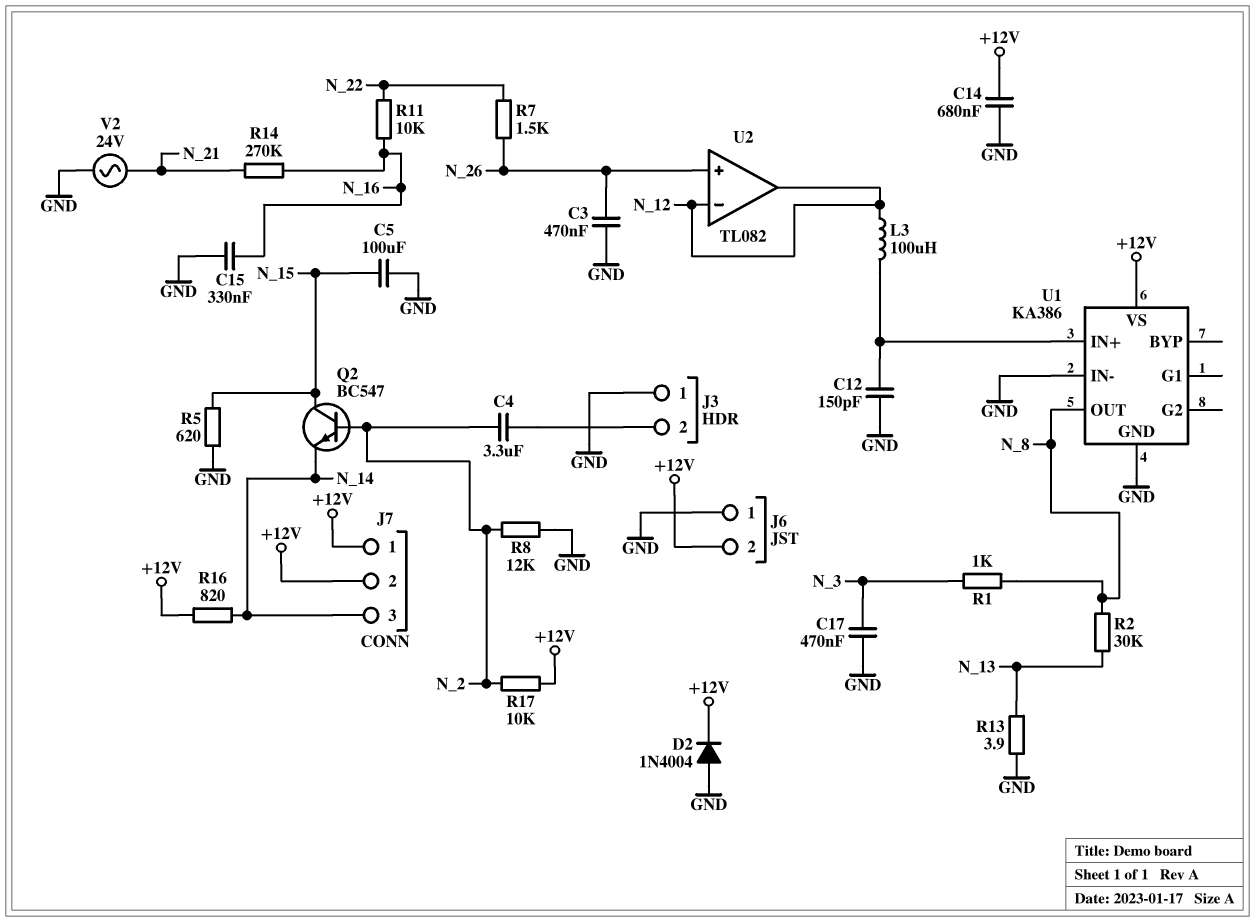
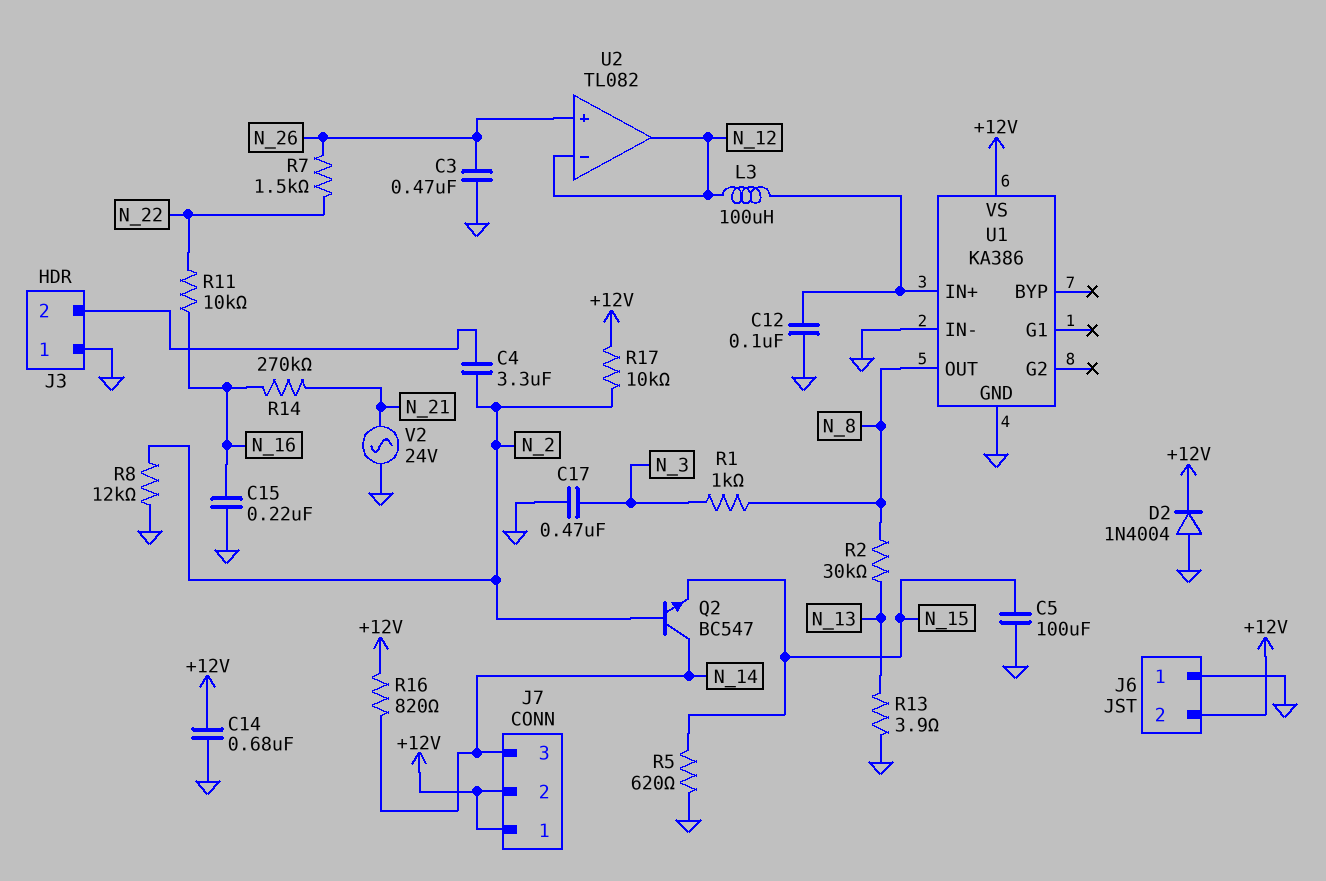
C12: 150pF (GND, U1/IN+) -> 100nF (GND, U1/IN+)
C15: 330nF (GND, N_16) -> 220nF (GND, N_16)
Q2: NPN BC547 (B N_2, C N_15, E N_14) -> NPN BC547 (B N_2, C N_14, E N_15)

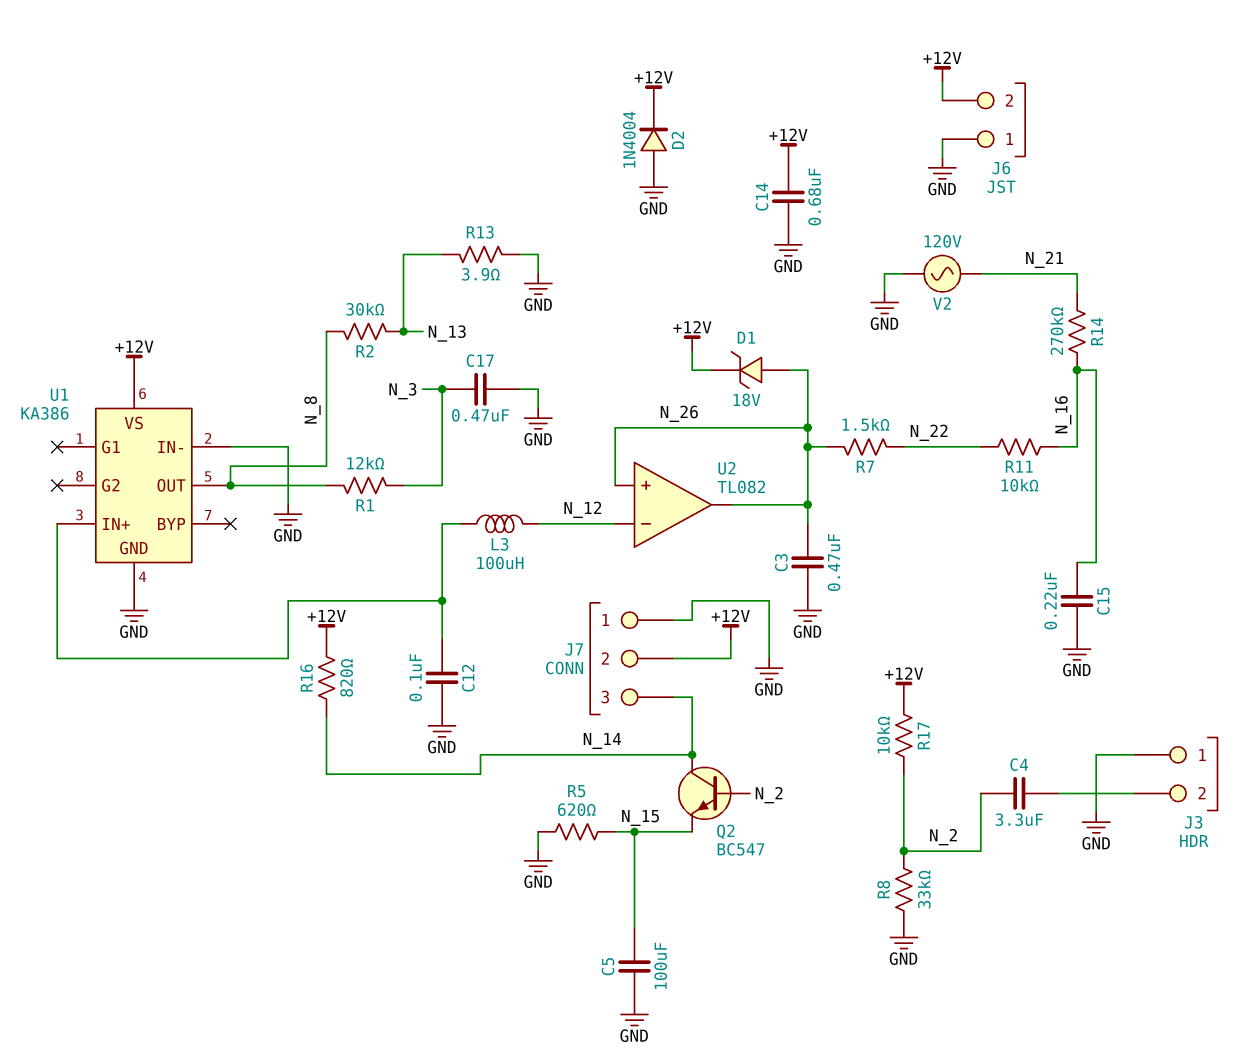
D1: none -> zener 18V (A N_26, K +12V)
J7 pin 1: +12V -> GND
R1: 1k (N_3, N_8) -> 12k (N_3, N_8)
R8: 12k (GND, N_2) -> 33k (GND, N_2)
U2 pin out: N_12 -> N_26
V2: AC 24V (GND, N_21) -> AC 120V (GND, N_21)

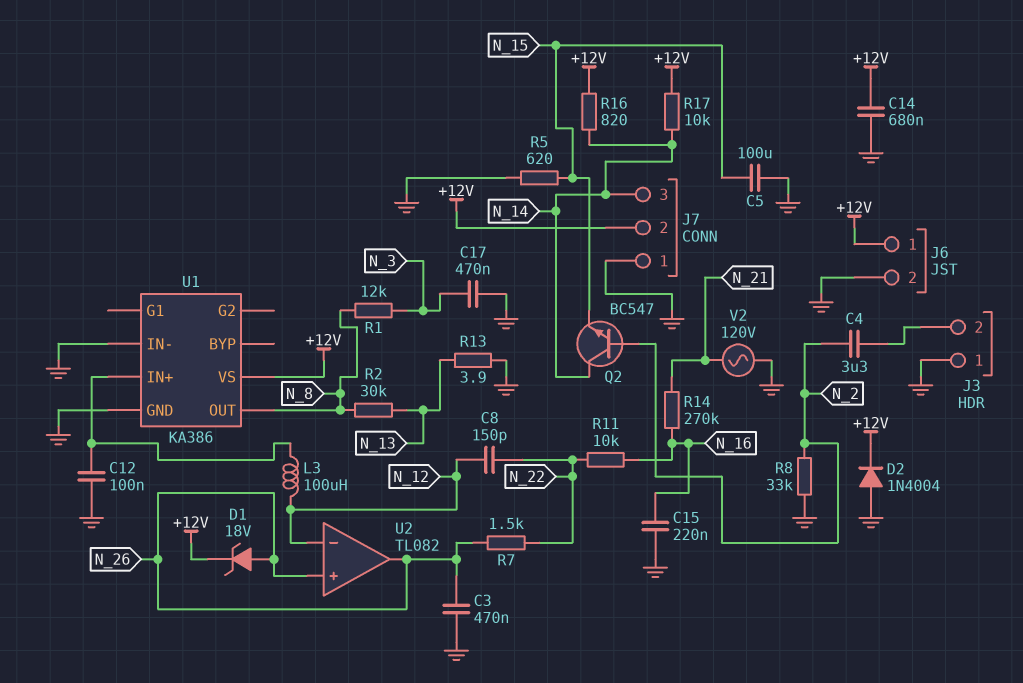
C8: none -> 150pF (N_12, N_22)
J6 pin 1: GND -> +12V
J6 pin 2: +12V -> GND
R17: 10k (+12V, N_2) -> 10k (+12V, N_14)

